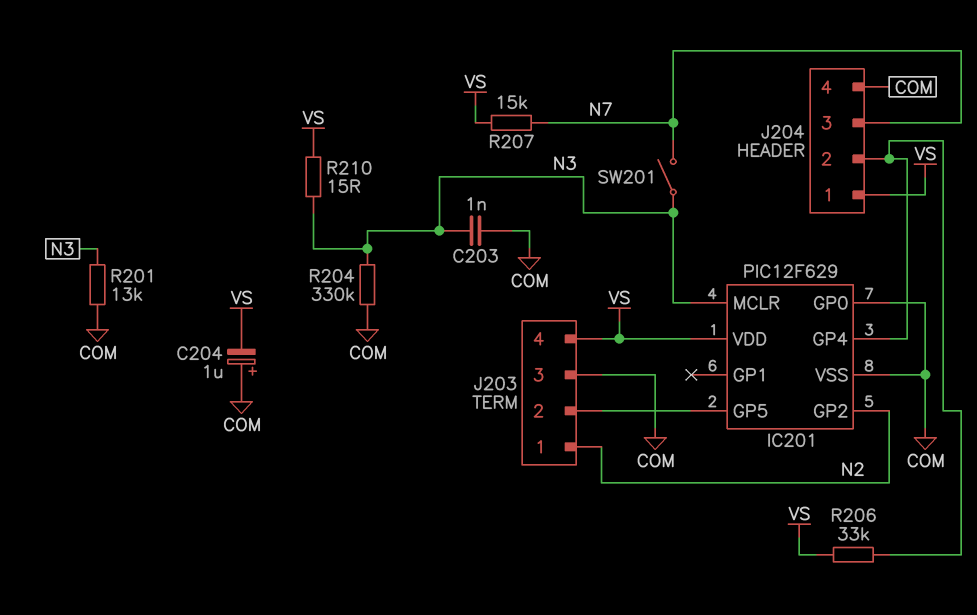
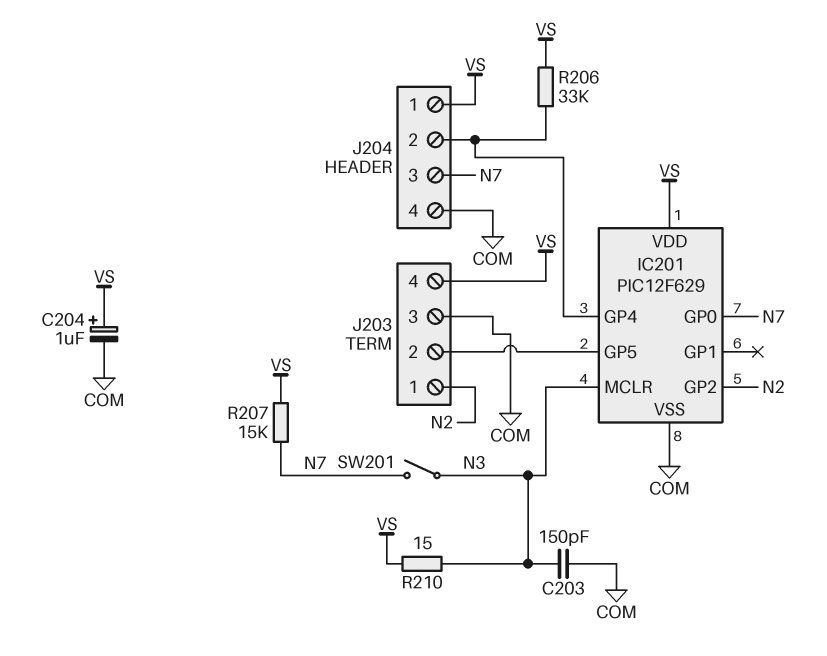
C203: 1nF (COM, N3) -> 150pF (COM, N3)
C204: 1uF (plus COM, minus VS) -> 1uF (plus VS, minus COM)
IC201 pin GP0: COM -> N7
R201: 13k (COM, N3) -> none
R204: 330k (COM, N3) -> none

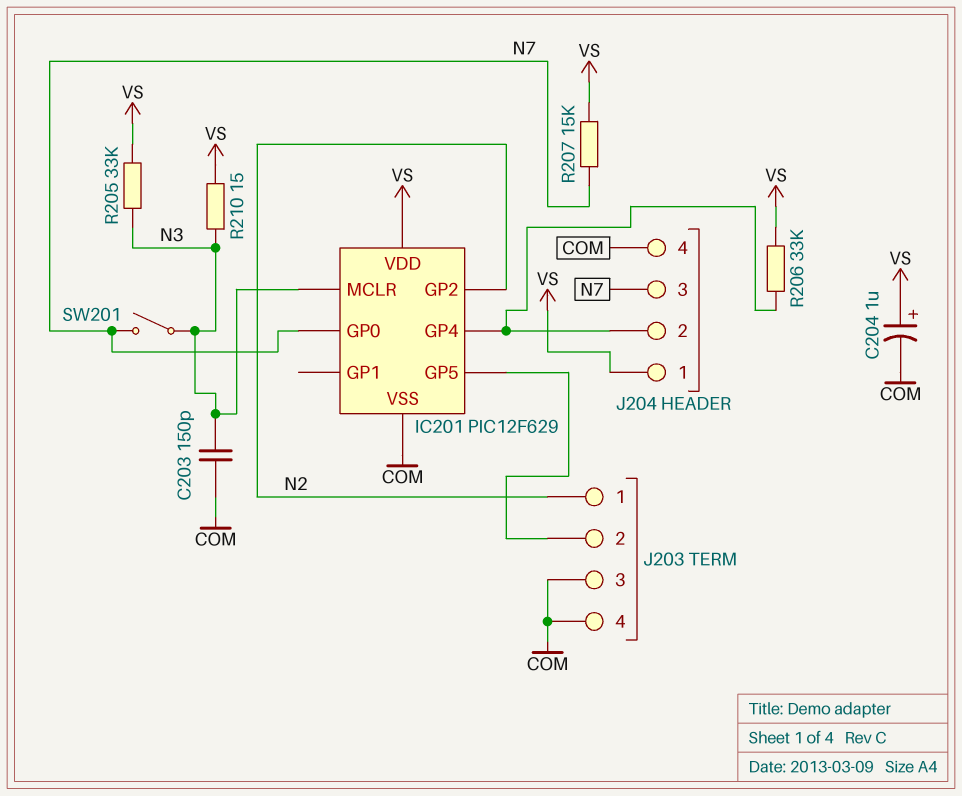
J203 pin 4: VS -> COM
R205: none -> 33k (N3, VS)

